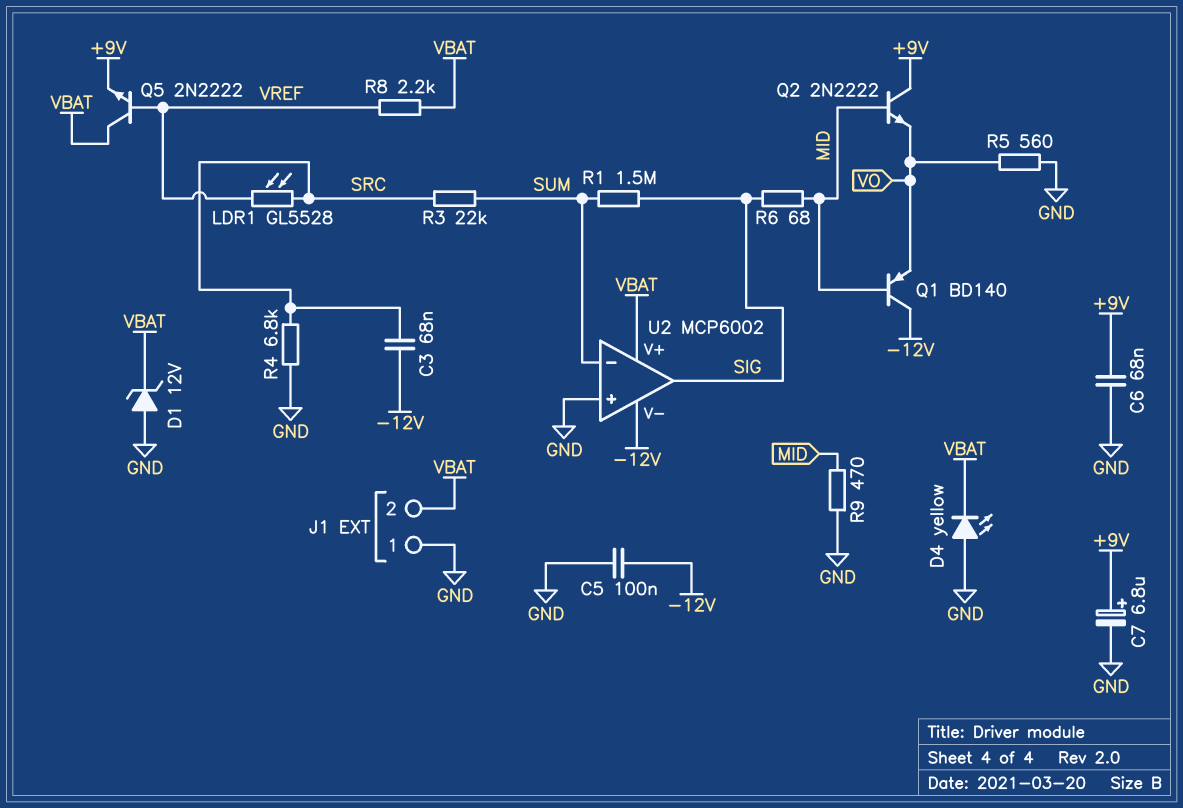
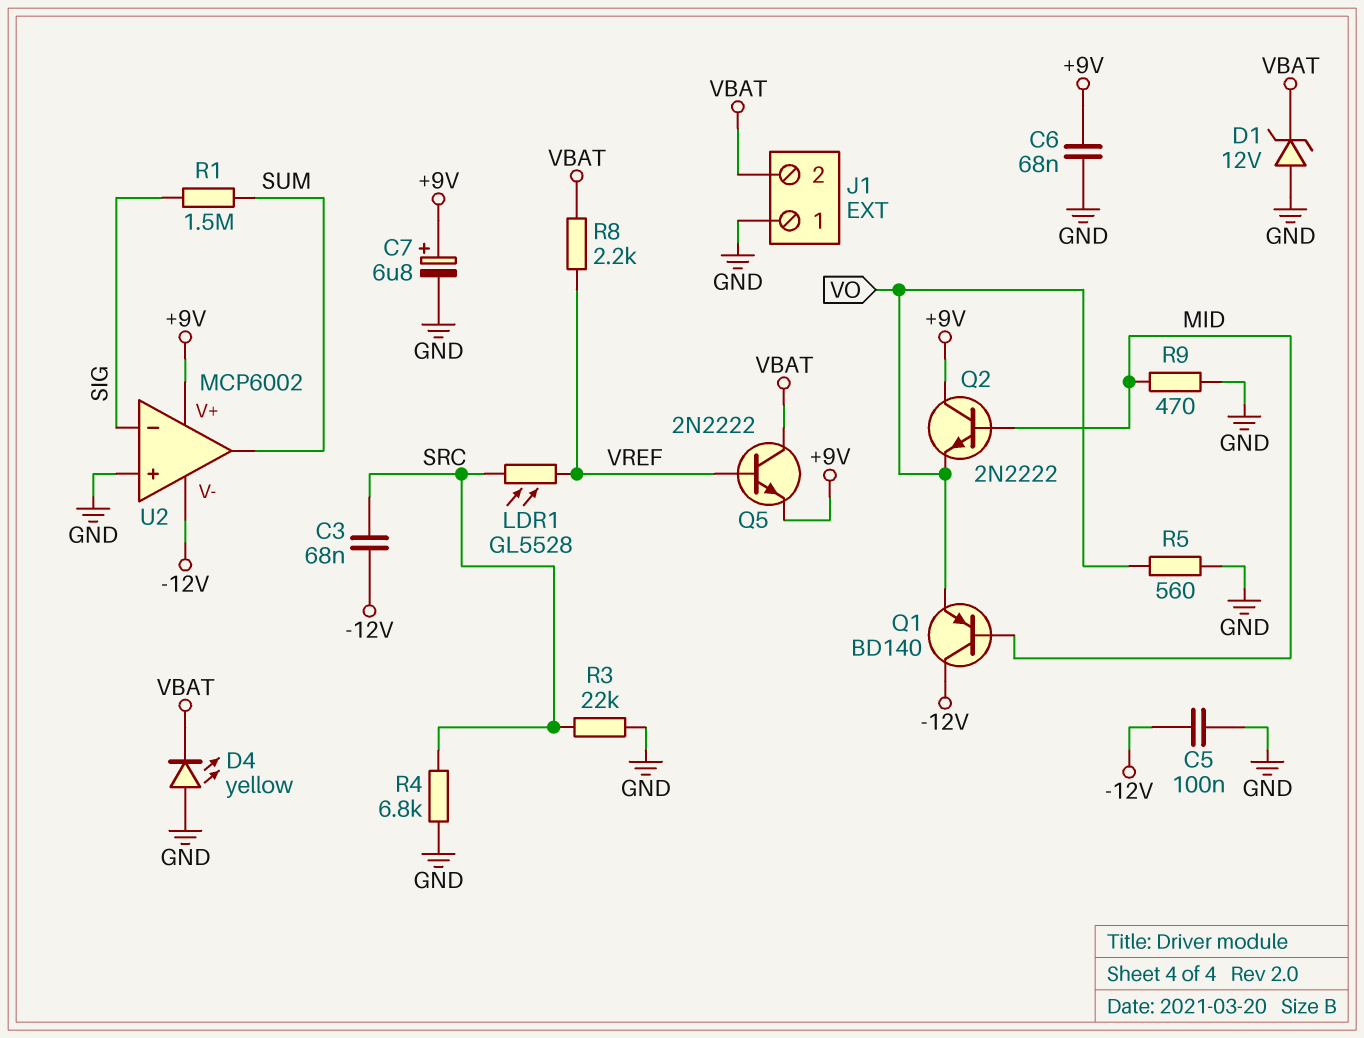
R3: 22k (SRC, SUM) -> 22k (GND, SRC)
R6: 68 (MID, SIG) -> none
U2 pin V+: VBAT -> +9V
U2 pin in-: SUM -> SIG
U2 pin out: SIG -> SUM

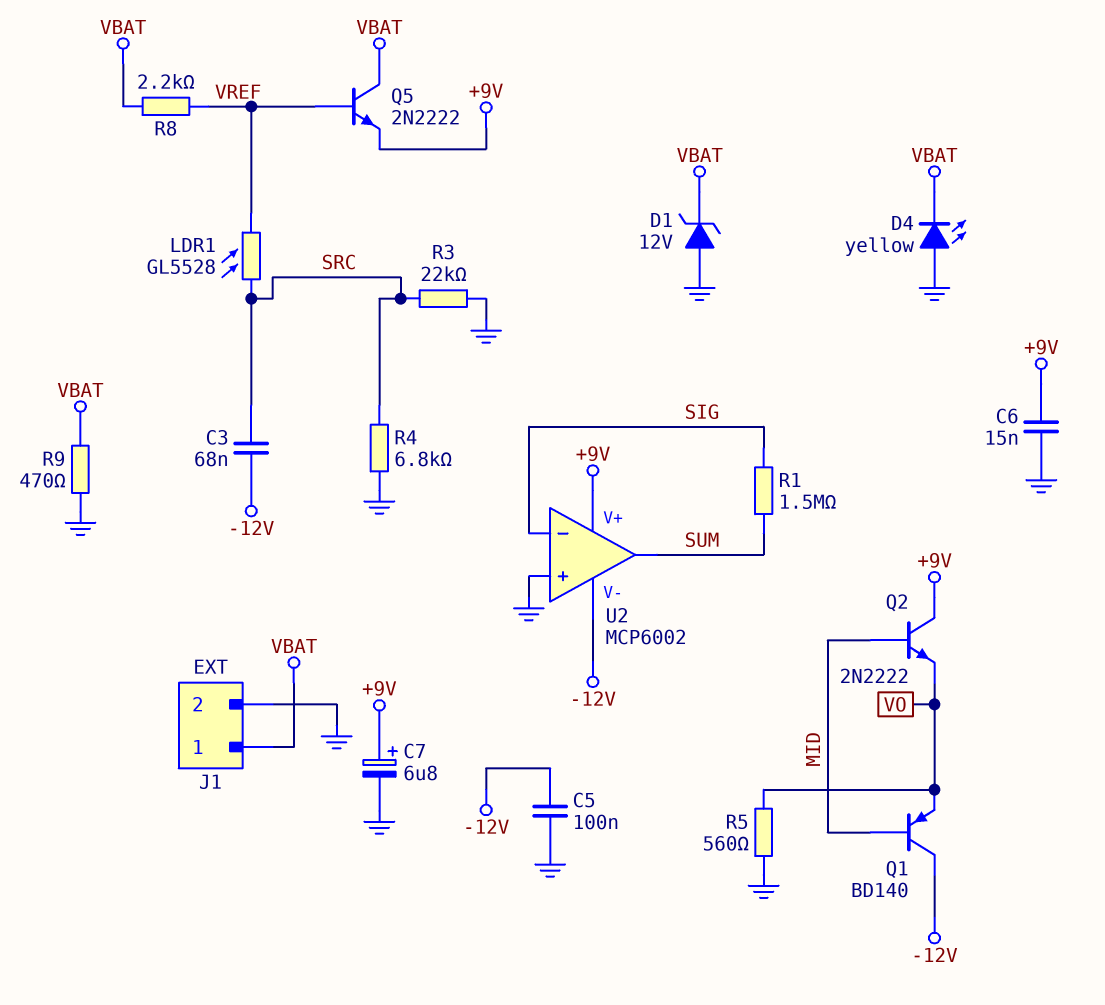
C6: 68nF (+9V, GND) -> 15nF (+9V, GND)
J1 pin 1: GND -> VBAT
J1 pin 2: VBAT -> GND
R9: 470 (GND, MID) -> 470 (GND, VBAT)

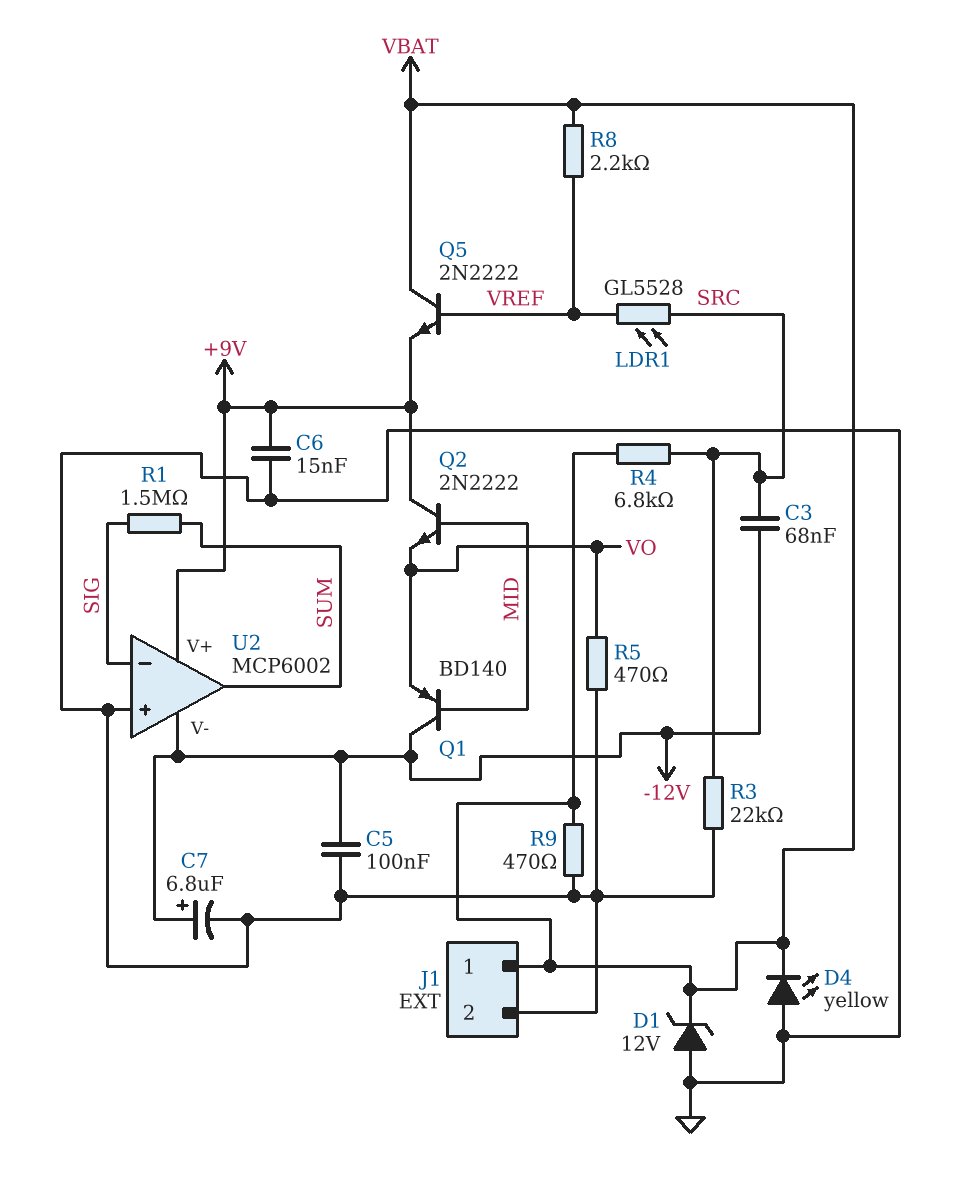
C7: 6.8uF (plus +9V, minus GND) -> 6.8uF (plus -12V, minus GND)
R4: 6.8k (GND, SRC) -> 6.8k (SRC, VBAT)
R5: 560 (GND, VO) -> 470 (GND, VO)

